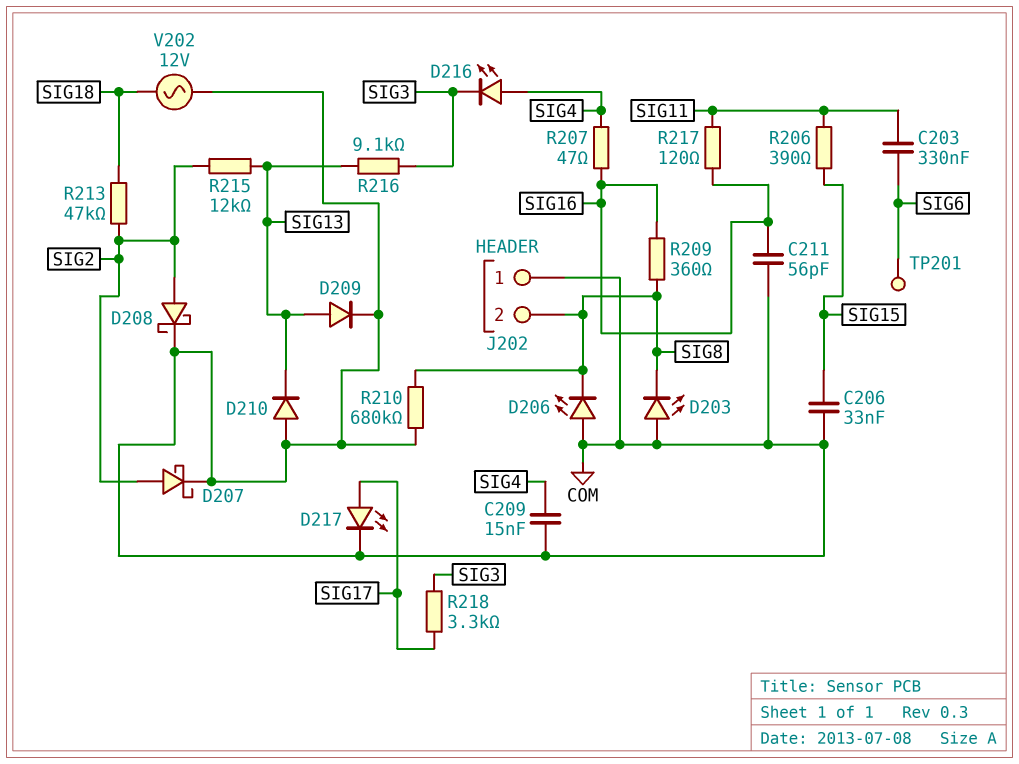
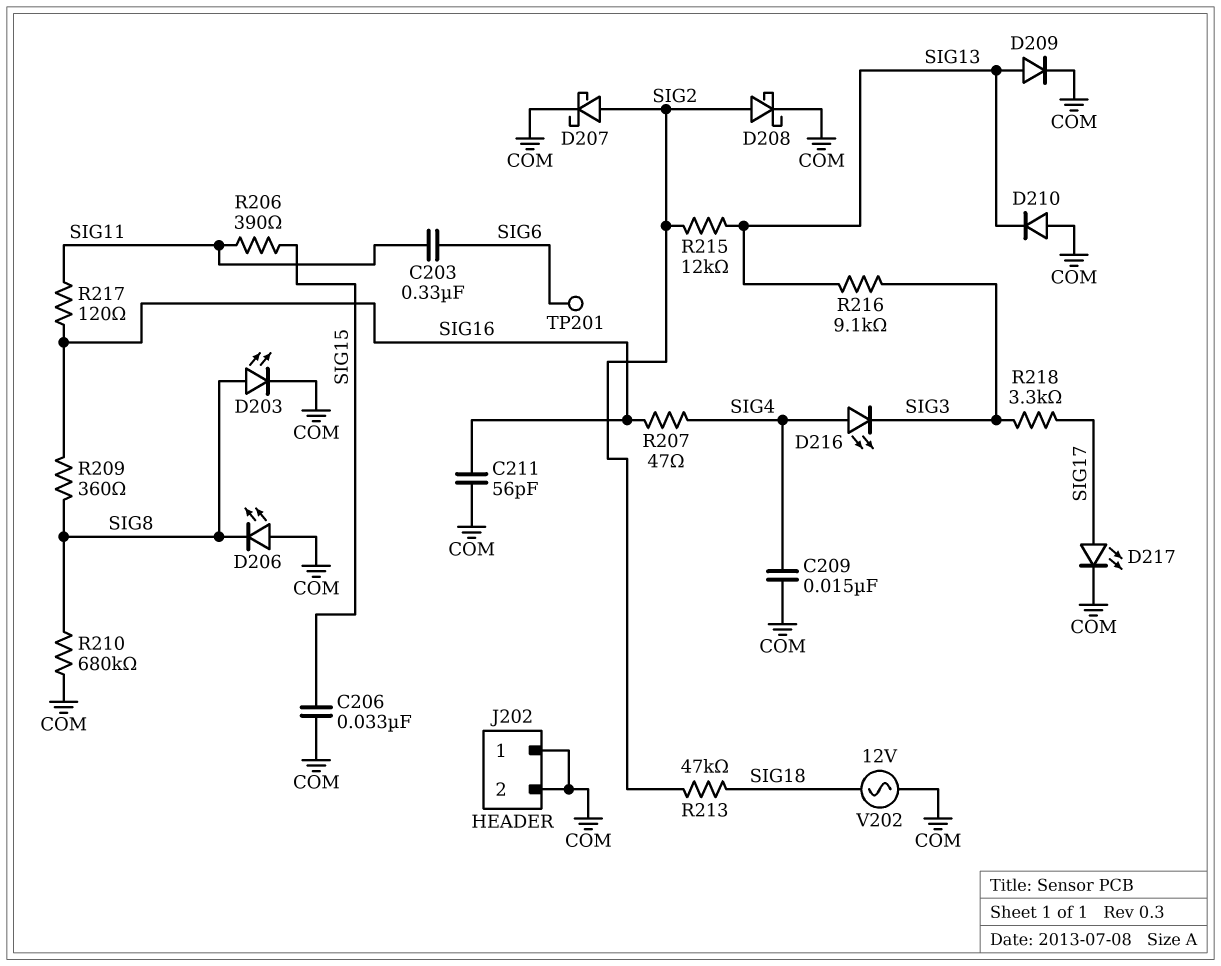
D203: LED (A COM, K SIG8) -> LED (A SIG8, K COM)
J202 pin 2: SIG8 -> COM

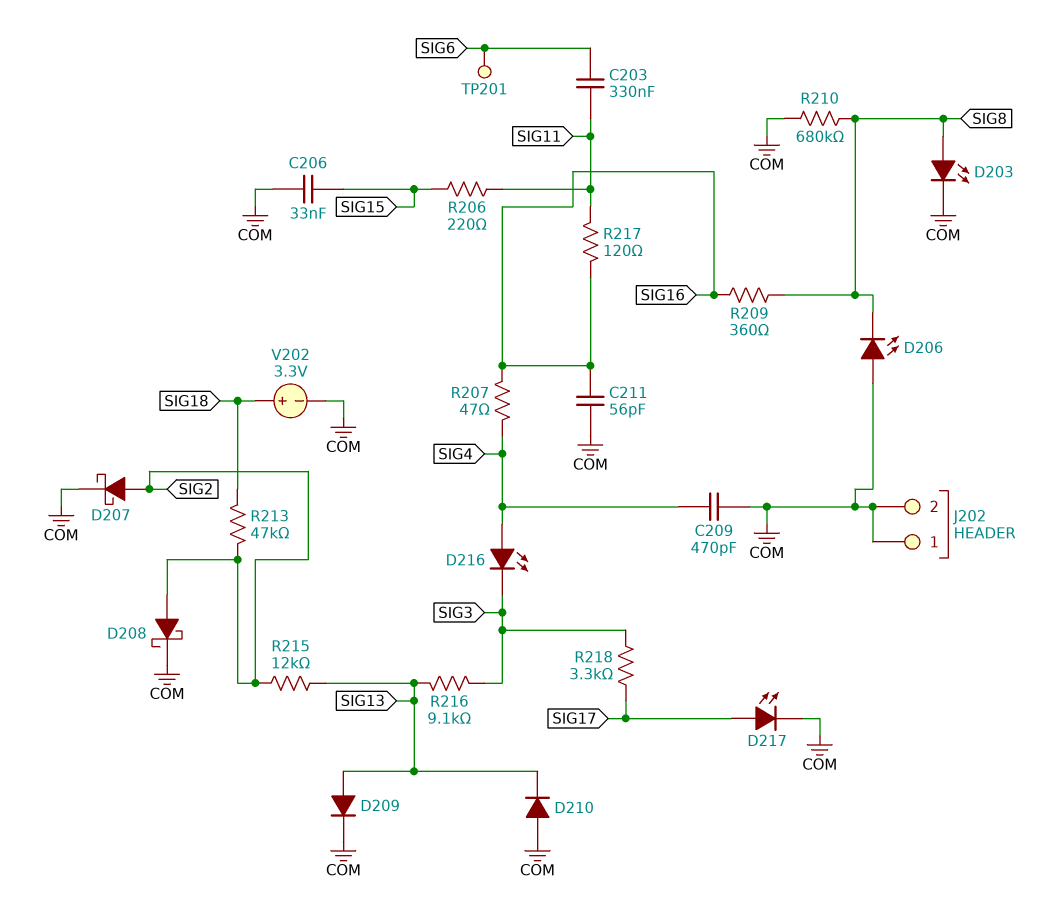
C209: 15nF (COM, SIG4) -> 470pF (COM, SIG4)
R206: 390 (SIG11, SIG15) -> 220 (SIG11, SIG15)
V202: AC 12V (COM, SIG18) -> 3.3V (plus SIG18, minus COM)

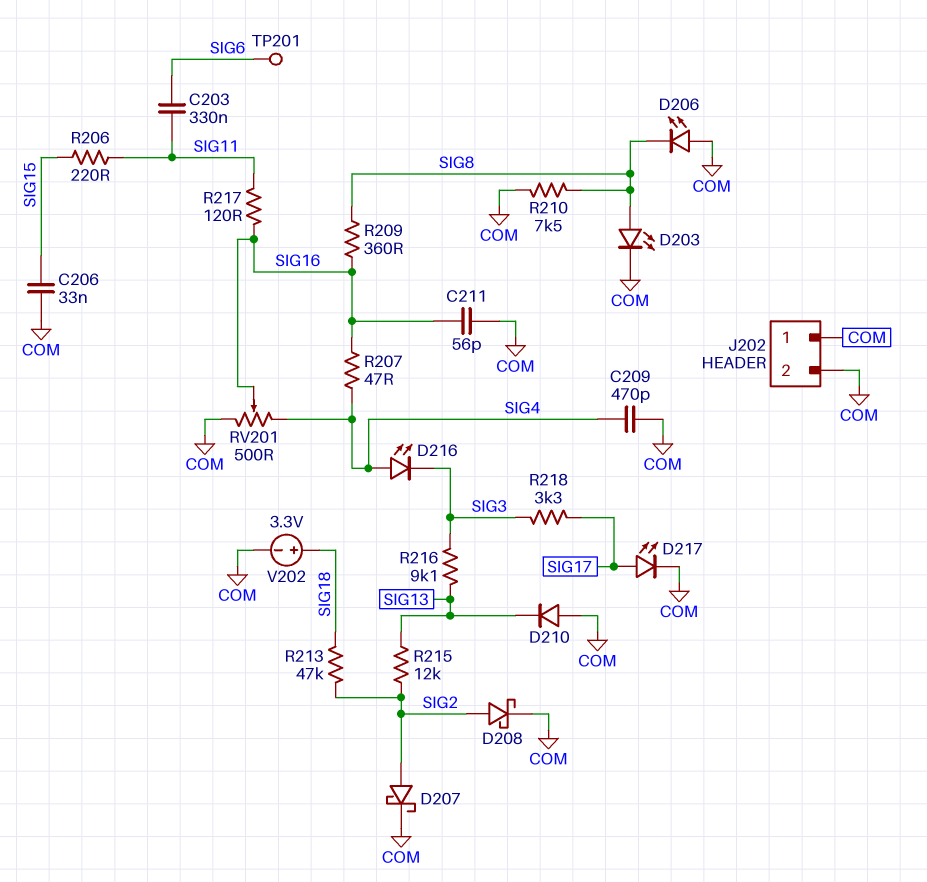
D209: diode (A SIG13, K COM) -> none
R210: 680k (COM, SIG8) -> 7.5k (COM, SIG8)
RV201: none -> 500 (COM, SIG4, wiper SIG16)

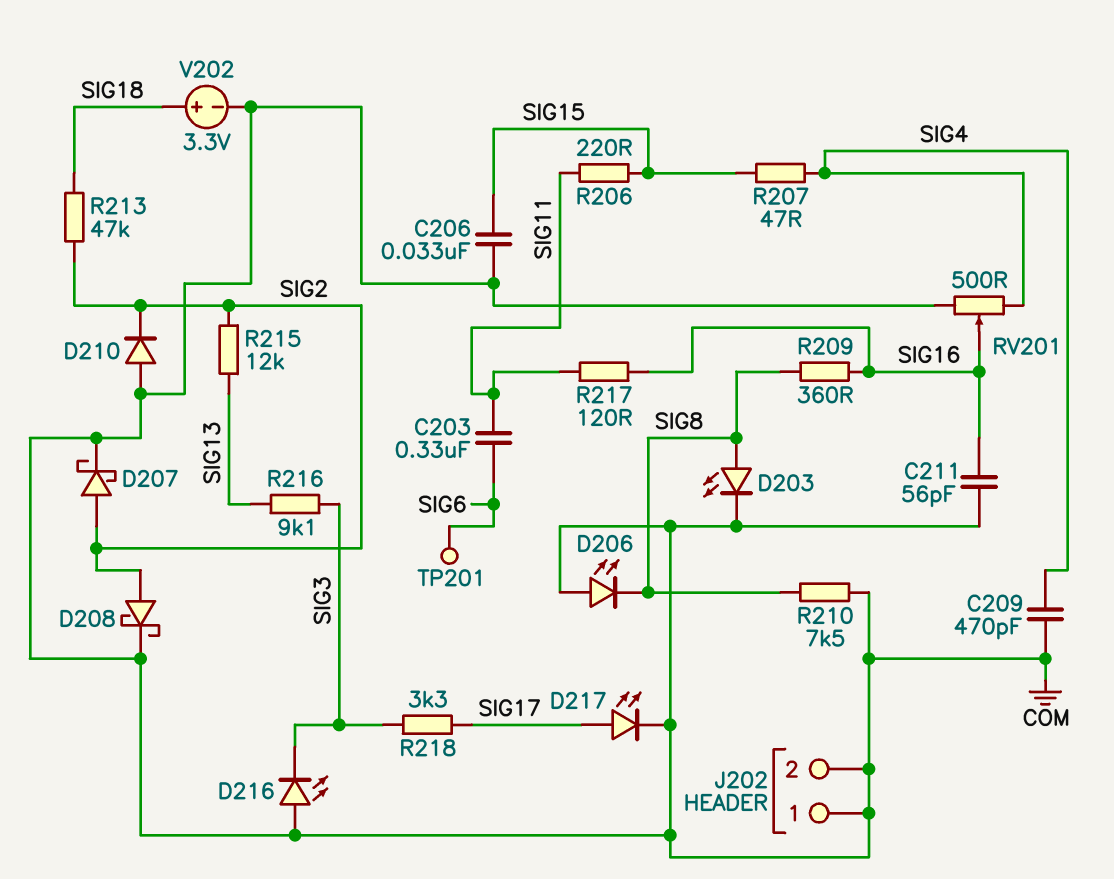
D210: diode (A COM, K SIG13) -> diode (A COM, K SIG2)
D216: LED (A SIG4, K SIG3) -> LED (A COM, K SIG3)
R207: 47 (SIG4, SIG16) -> 47 (SIG4, SIG15)

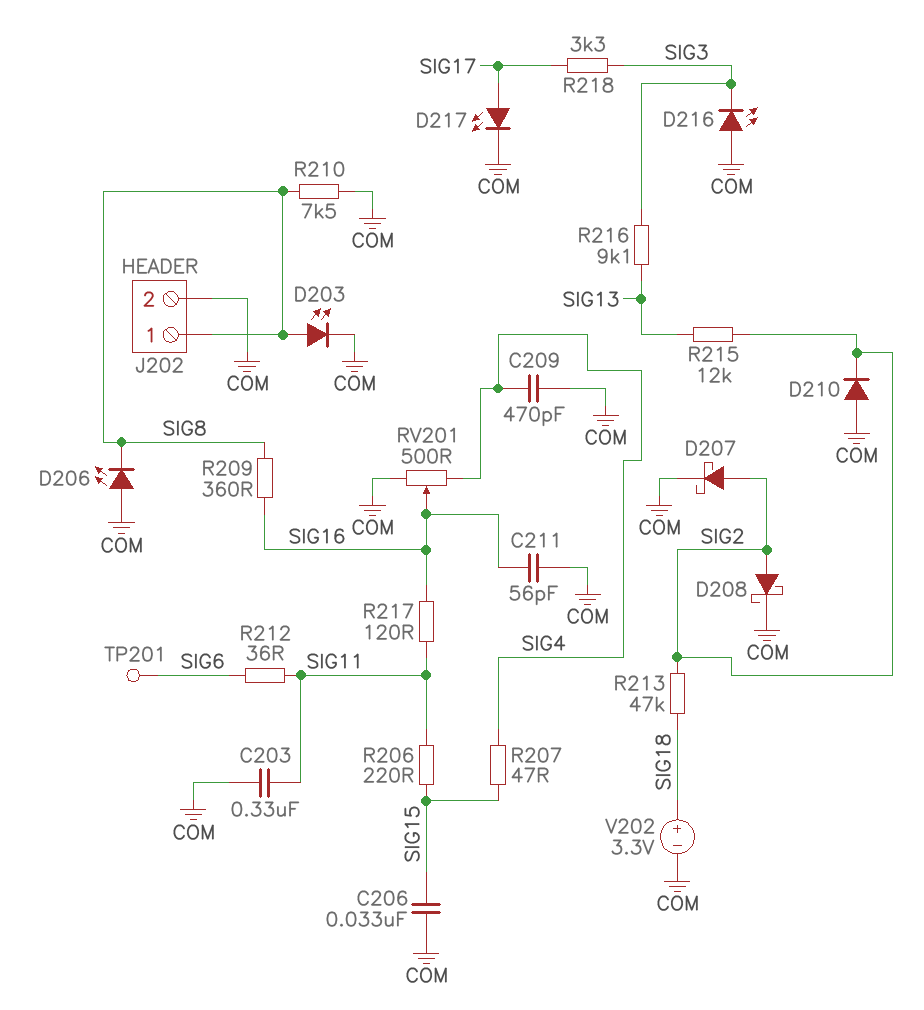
C203: 330nF (SIG6, SIG11) -> 330nF (COM, SIG11)
J202 pin 1: COM -> SIG8
R212: none -> 36 (SIG6, SIG11)

